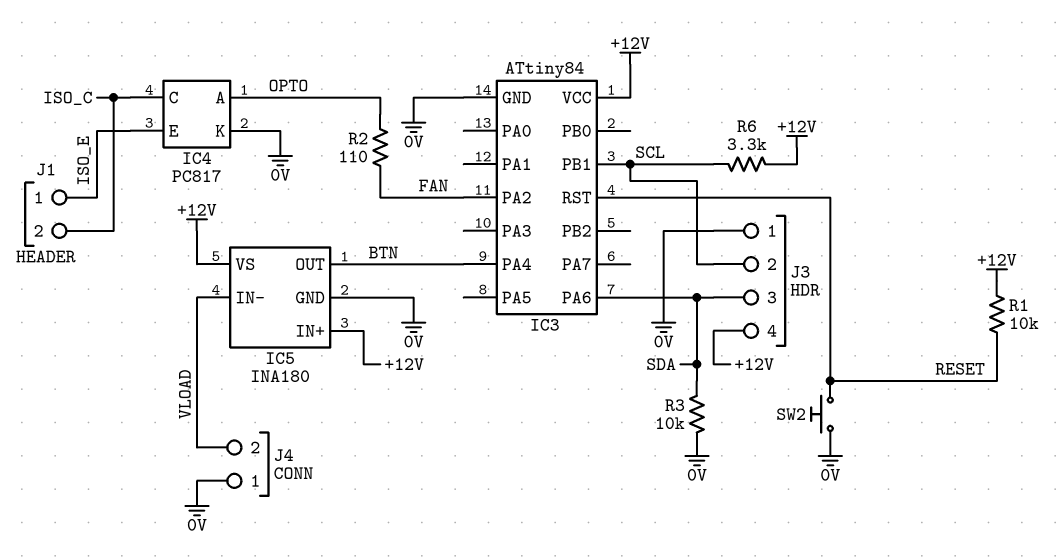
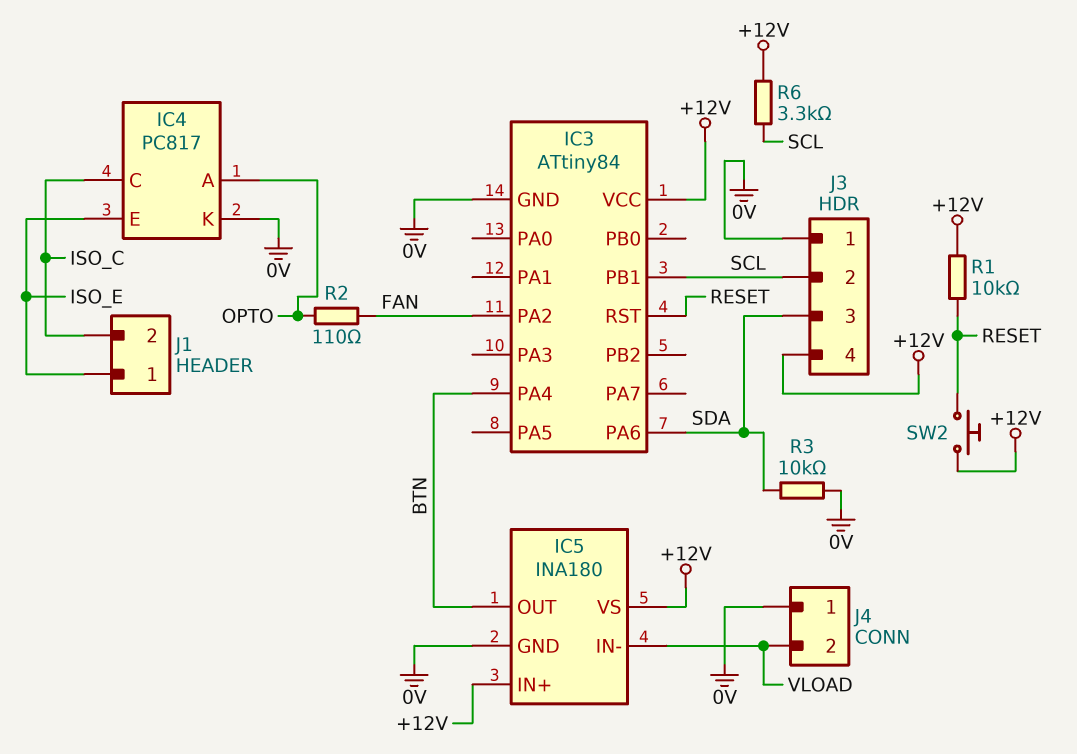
SW2: button (0V, RESET) -> button (+12V, RESET)

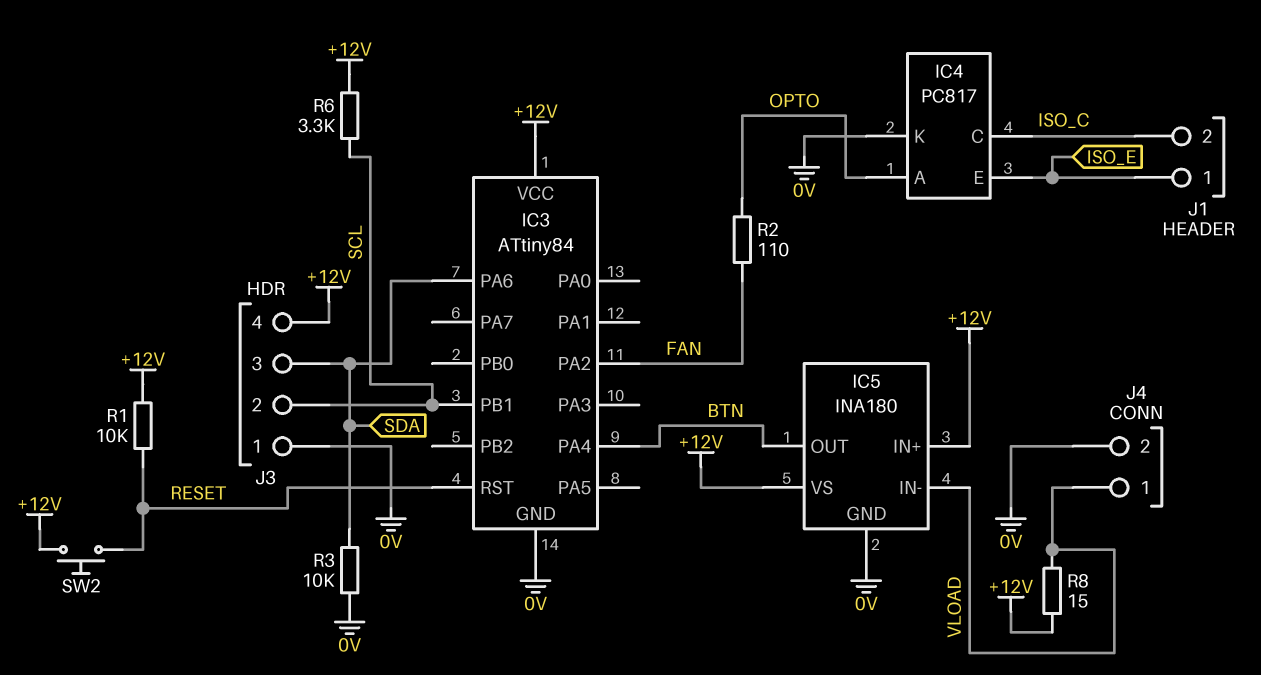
J4 pin 1: 0V -> VLOAD
J4 pin 2: VLOAD -> 0V
R8: none -> 15 (+12V, VLOAD)

